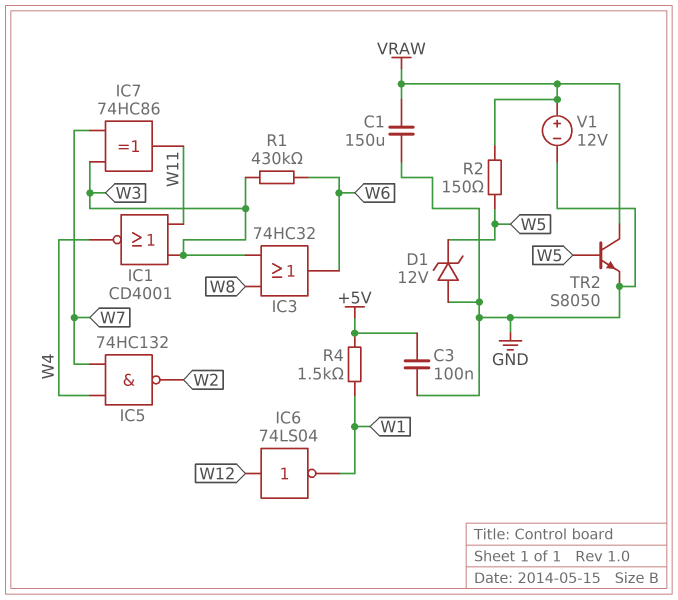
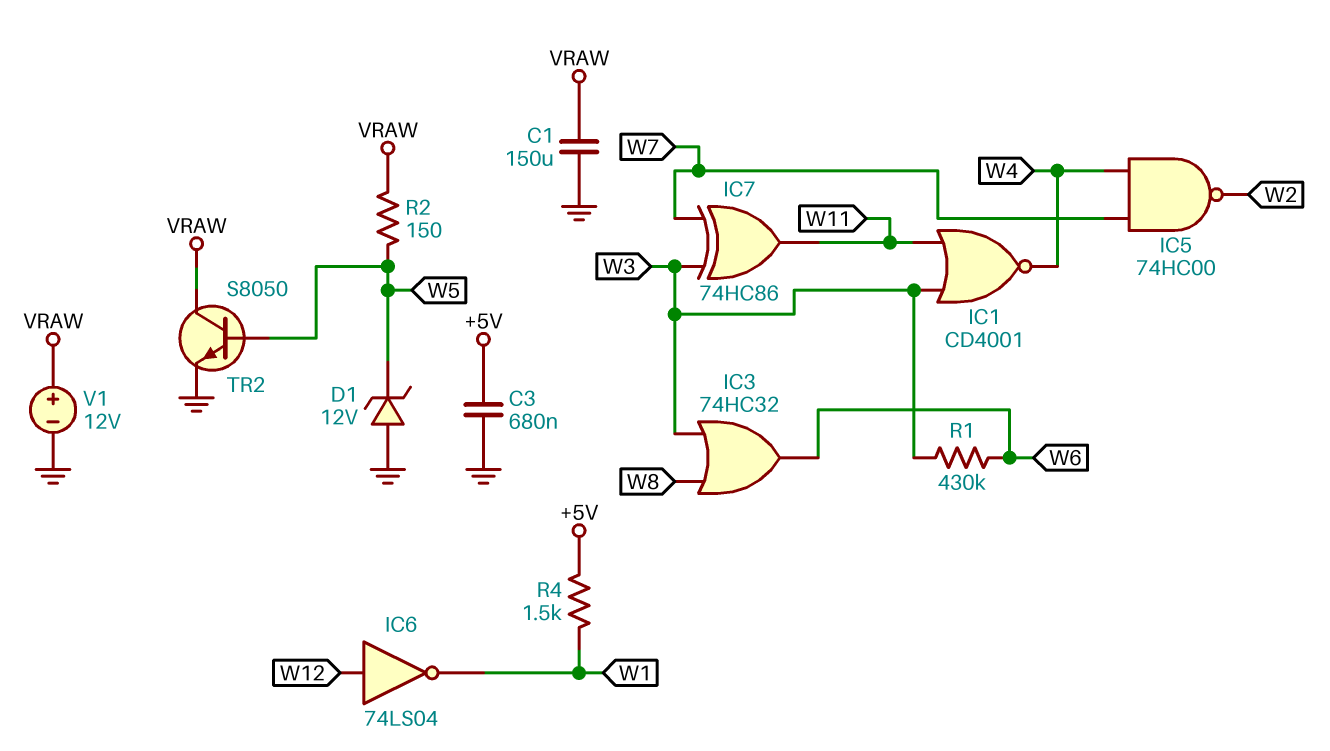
C3: 100nF (+5V, GND) -> 680nF (+5V, GND)
IC5: NAND 74HC132 (in W4, in W7, out W2) -> NAND 74HC00 (in W4, in W7, out W2)

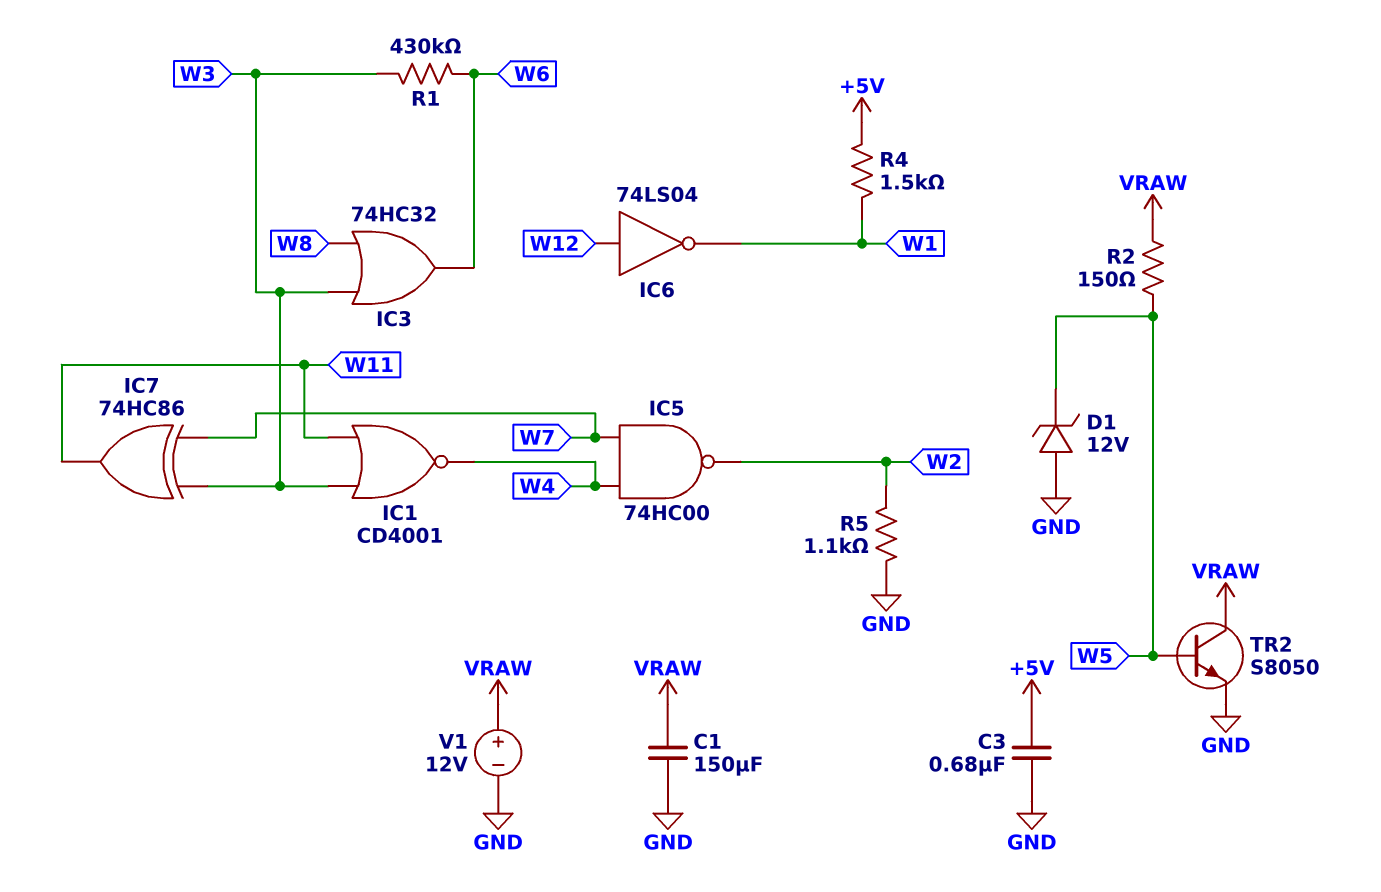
R5: none -> 1.1k (GND, W2)

